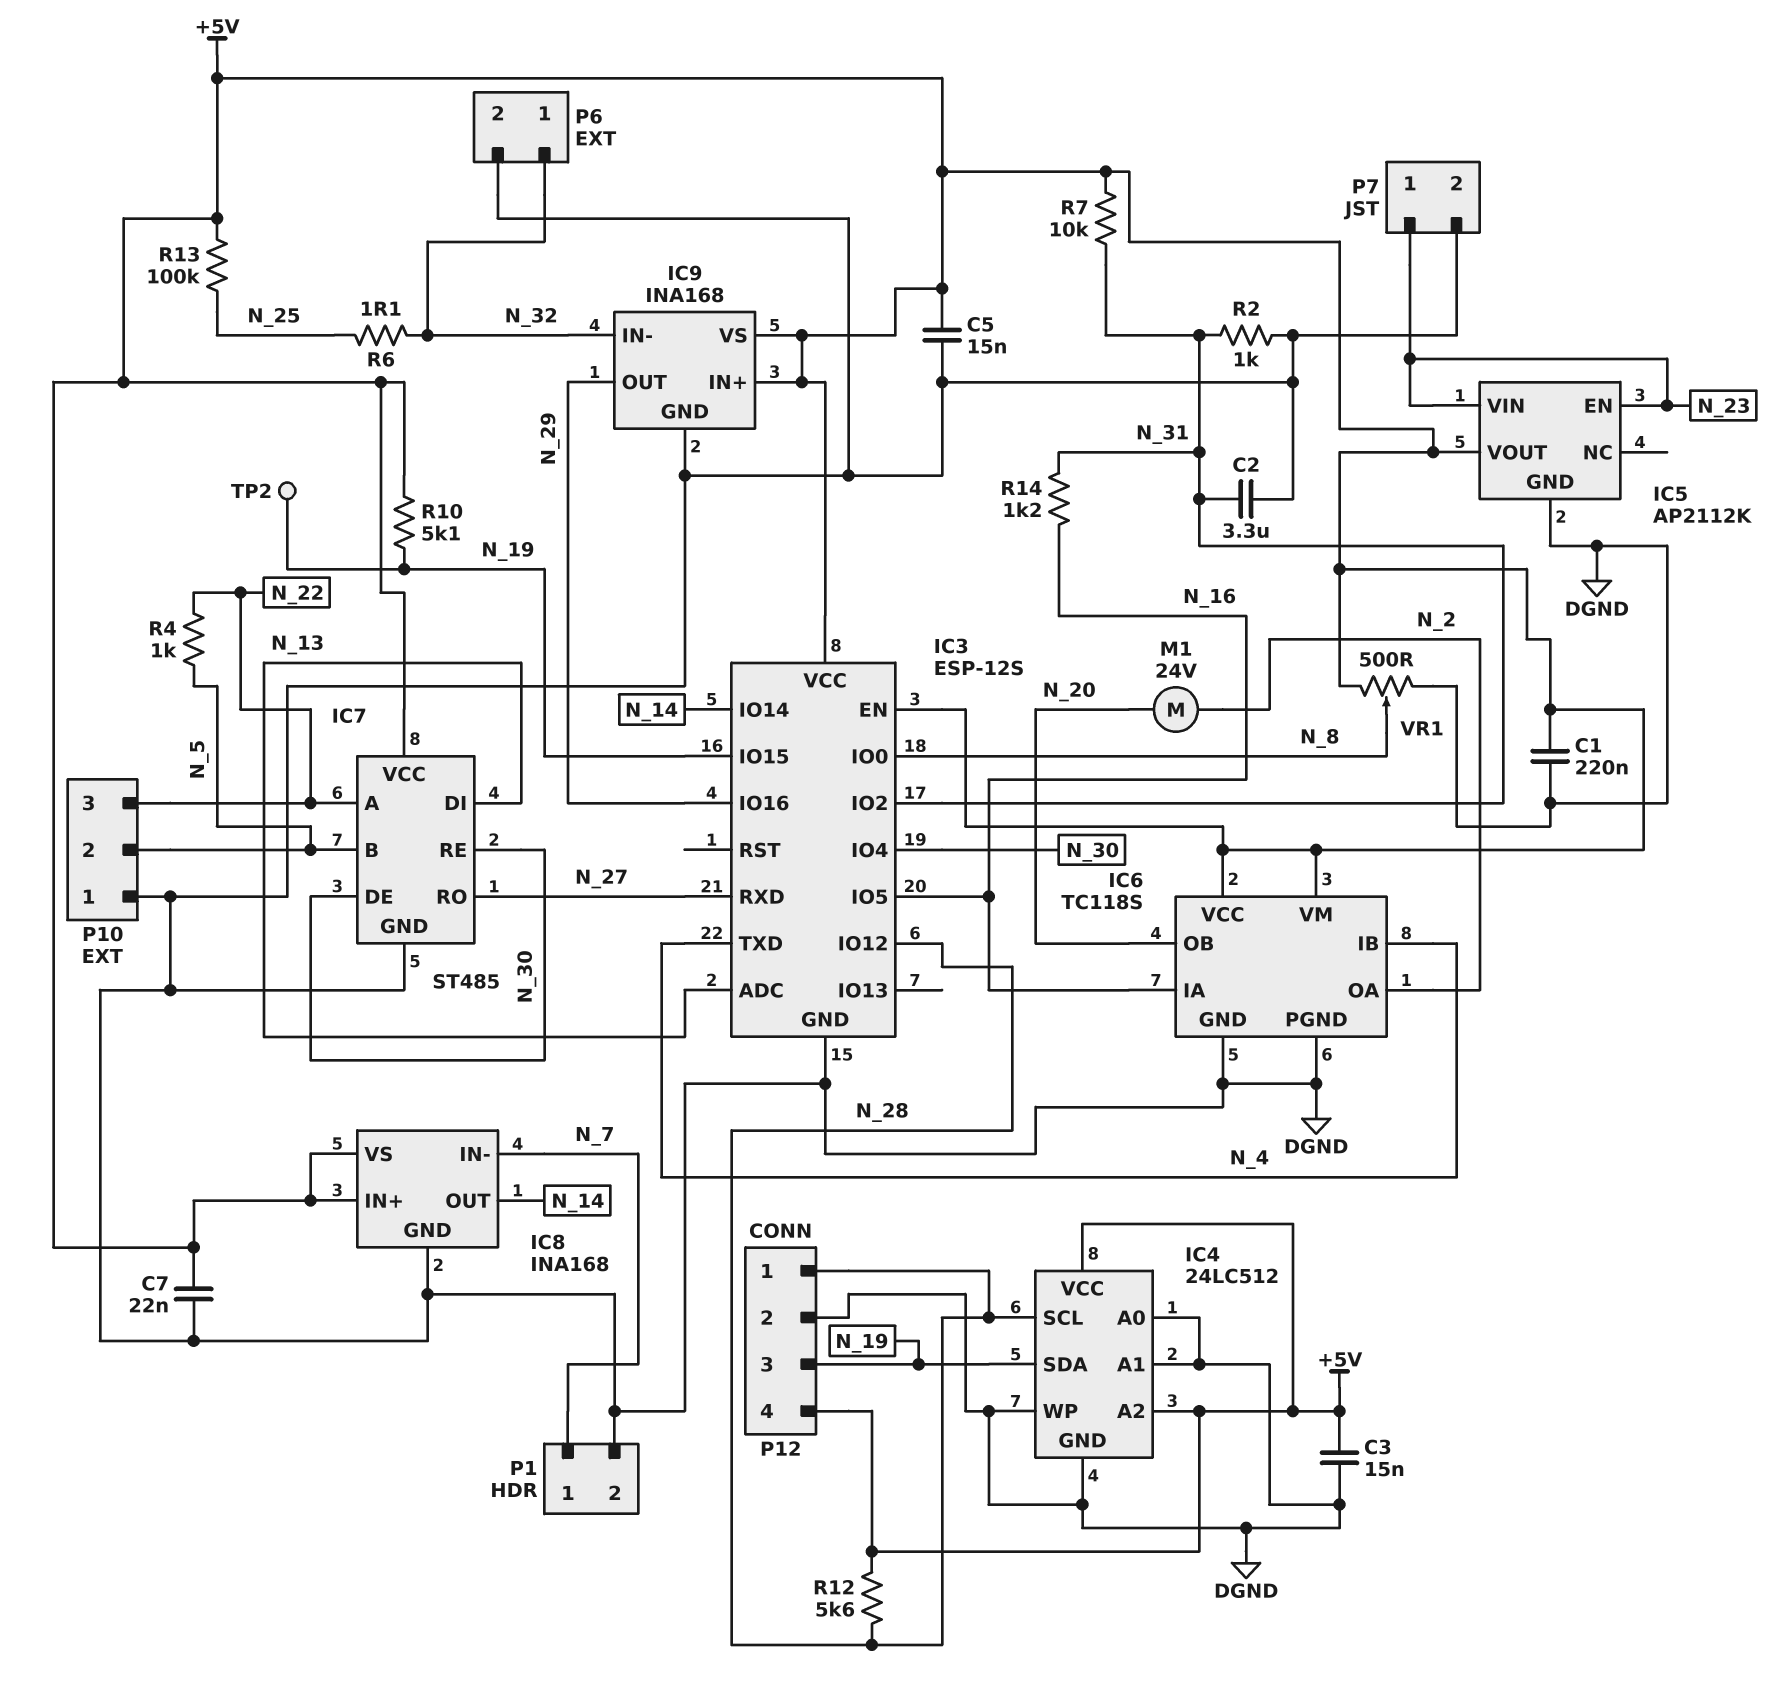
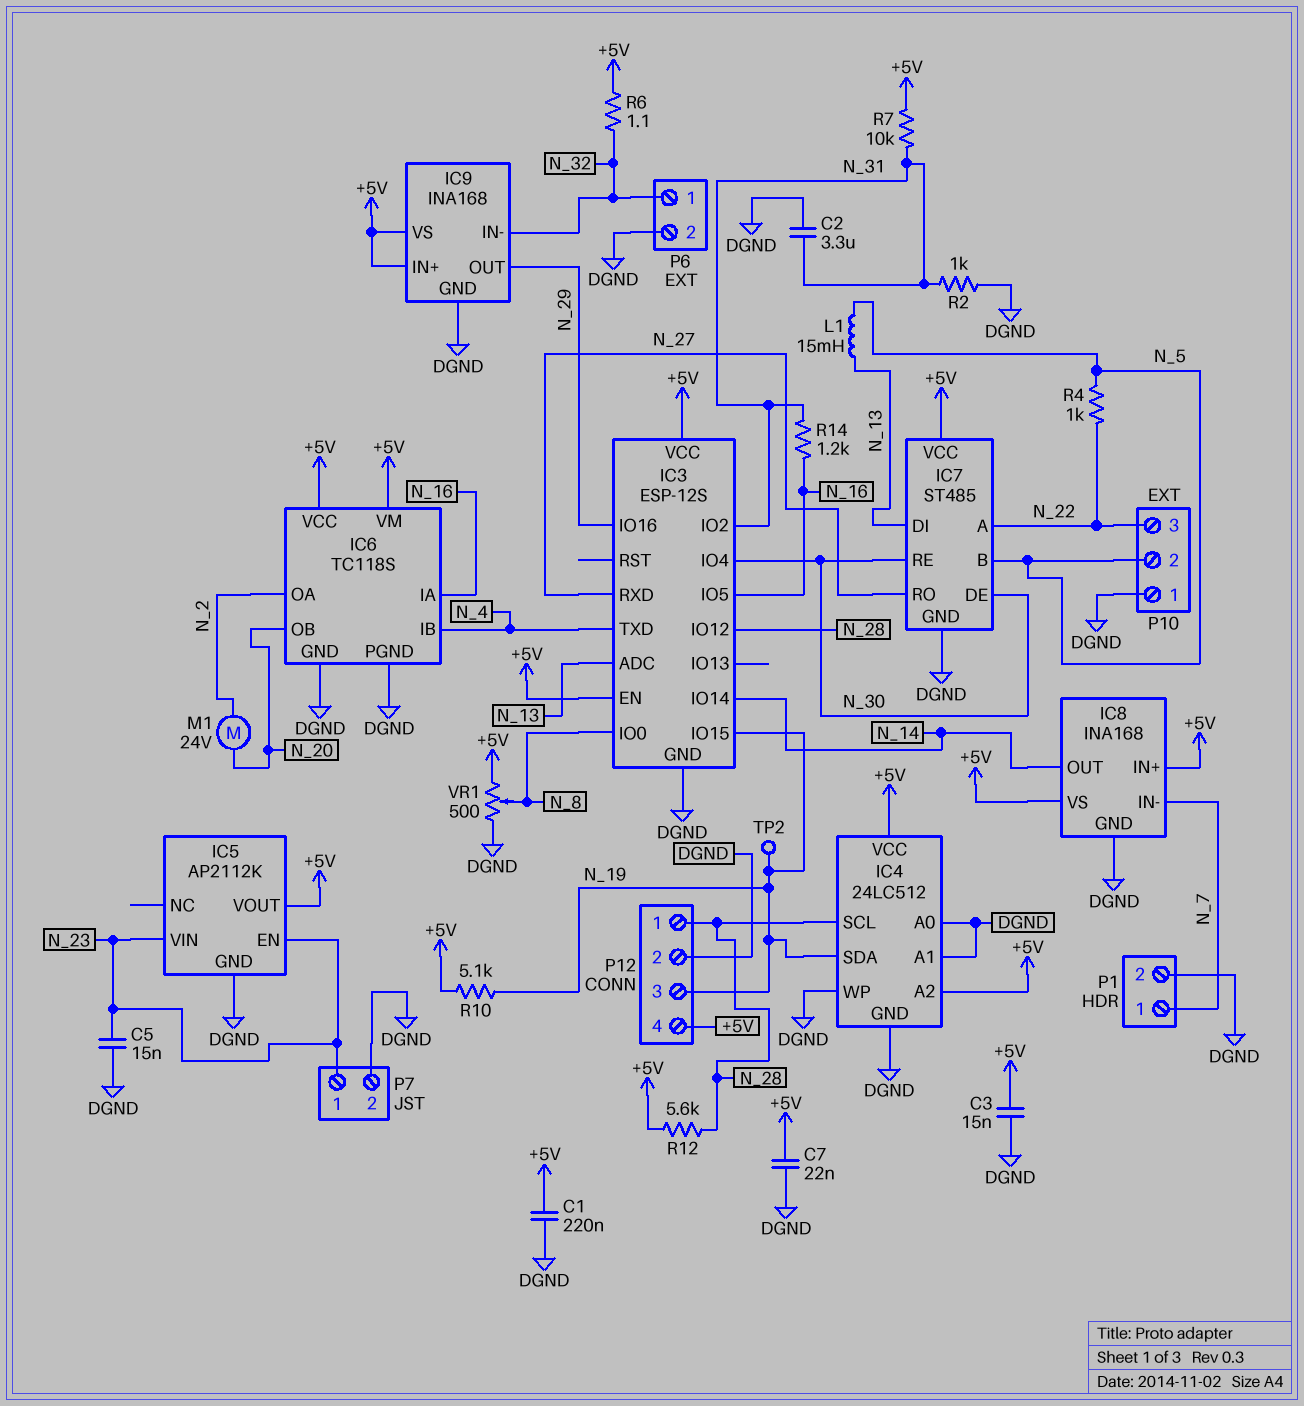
C5: 15nF (+5V, DGND) -> 15nF (DGND, N_23)
L1: none -> 15mH (N_5, N_13)
R6: 1.1 (N_25, N_32) -> 1.1 (+5V, N_32)
R13: 100k (+5V, N_25) -> none

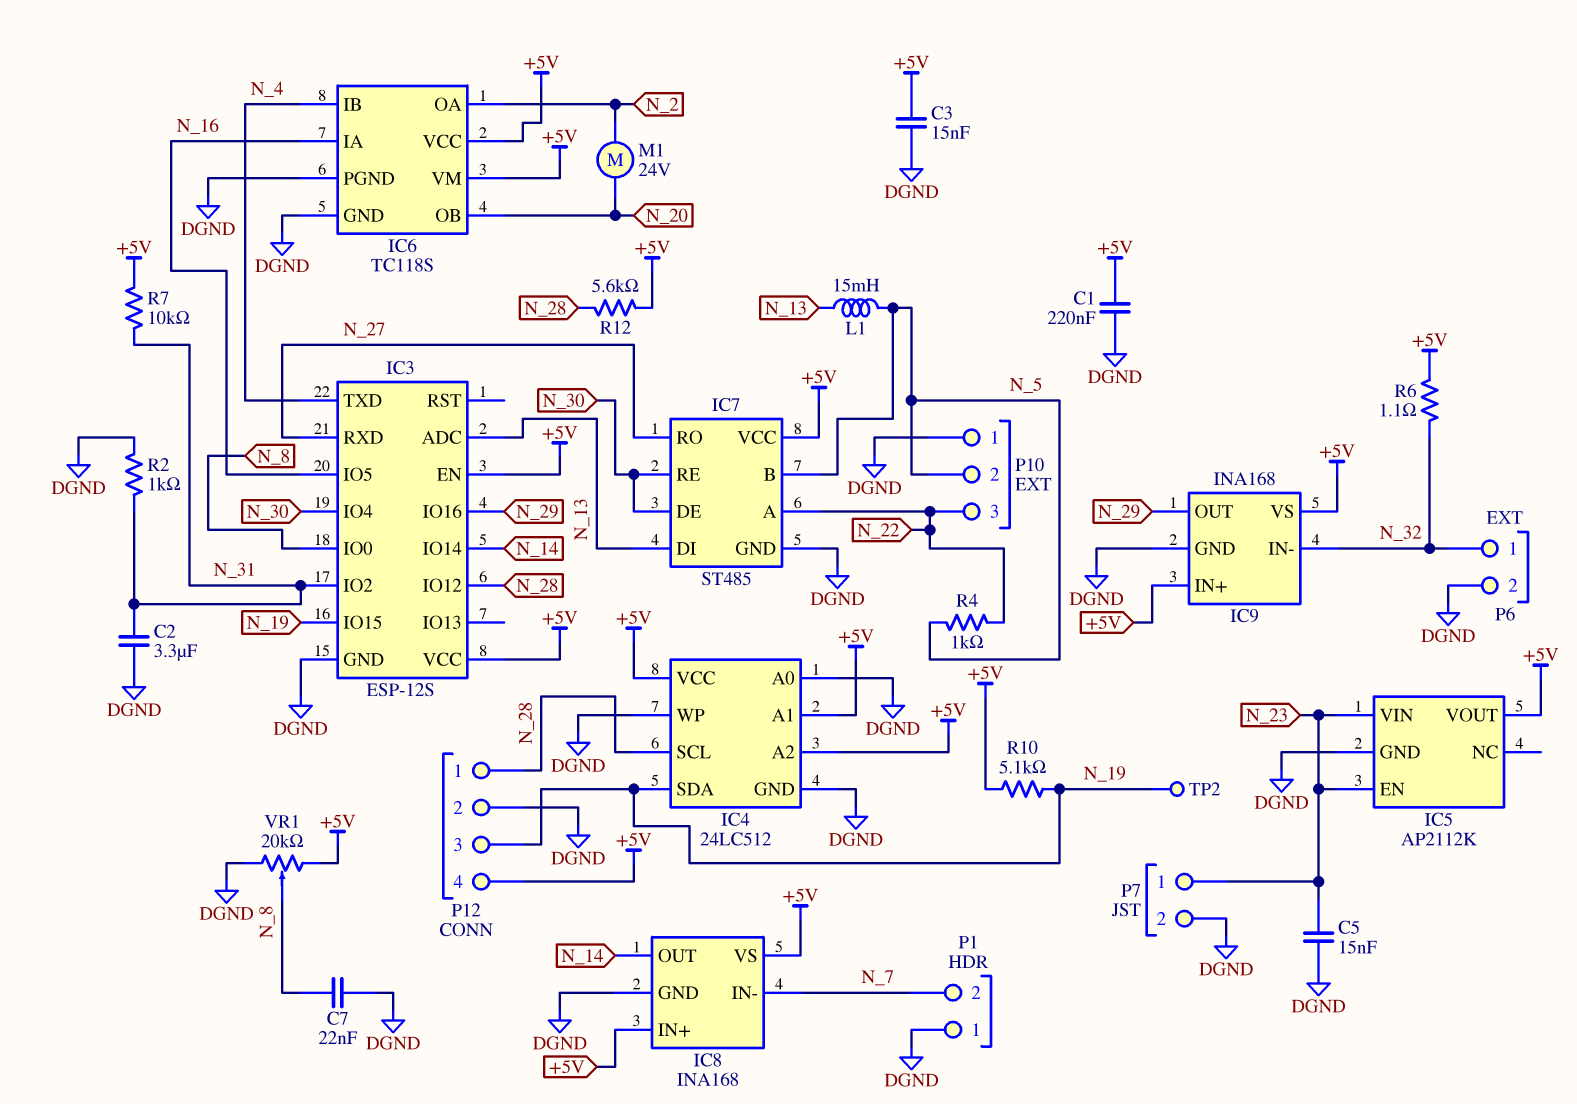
C7: 22nF (+5V, DGND) -> 22nF (DGND, N_8)
IC4 pin A1: DGND -> +5V
P1 pin 1: N_7 -> DGND
P1 pin 2: DGND -> N_7
R14: 1.2k (N_16, N_31) -> none
VR1: 500 (+5V, DGND, wiper N_8) -> 20k (+5V, DGND, wiper N_8)

